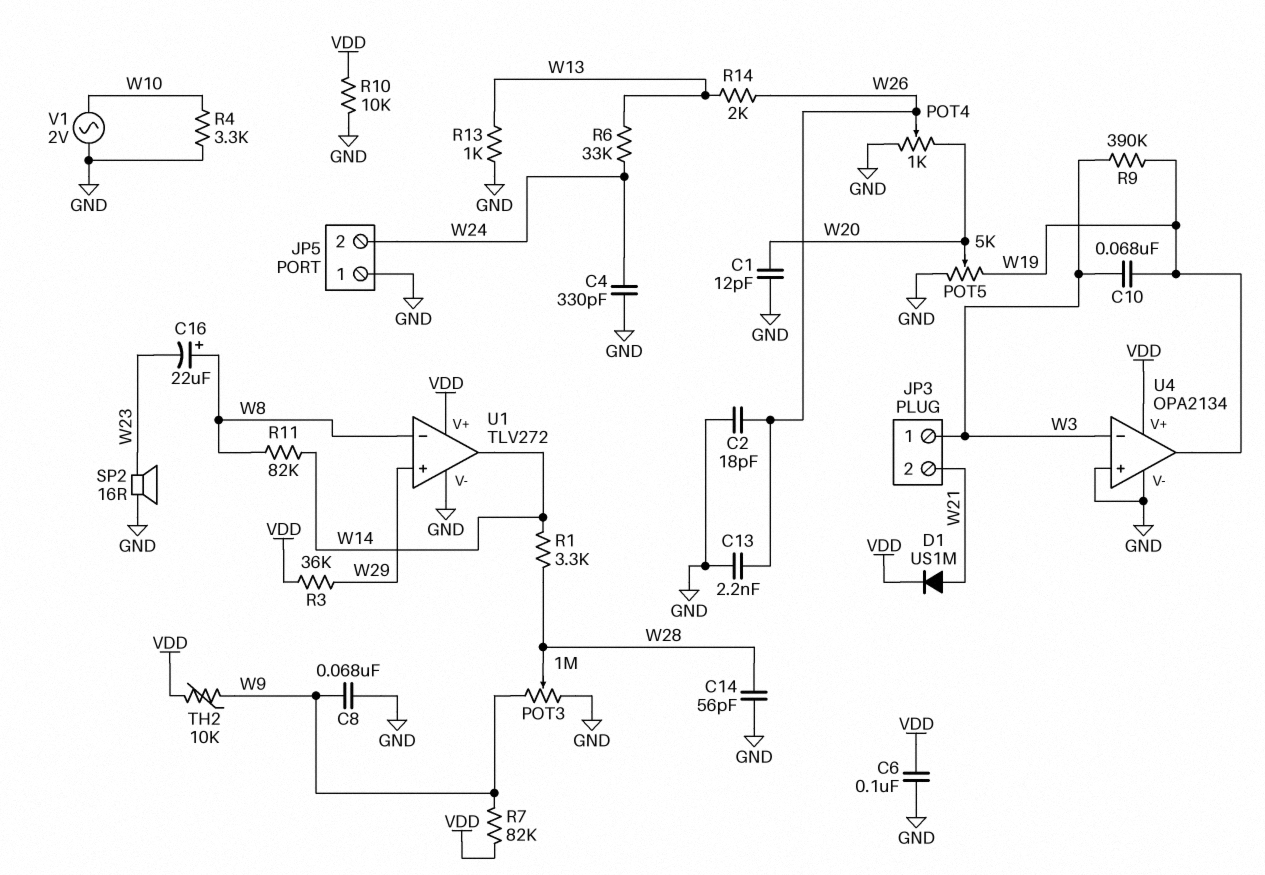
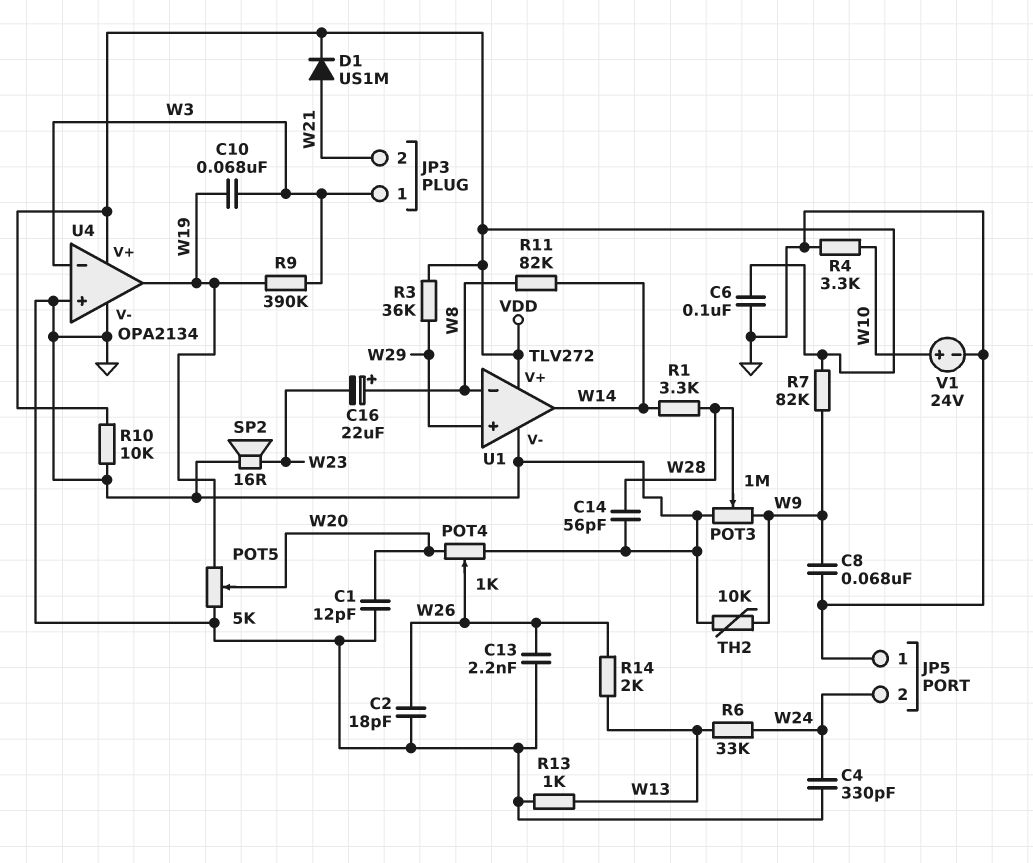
TH2: 10k (VDD, W9) -> 10k (GND, W9)
V1: AC 2V (GND, W10) -> 24V (plus W10, minus GND)

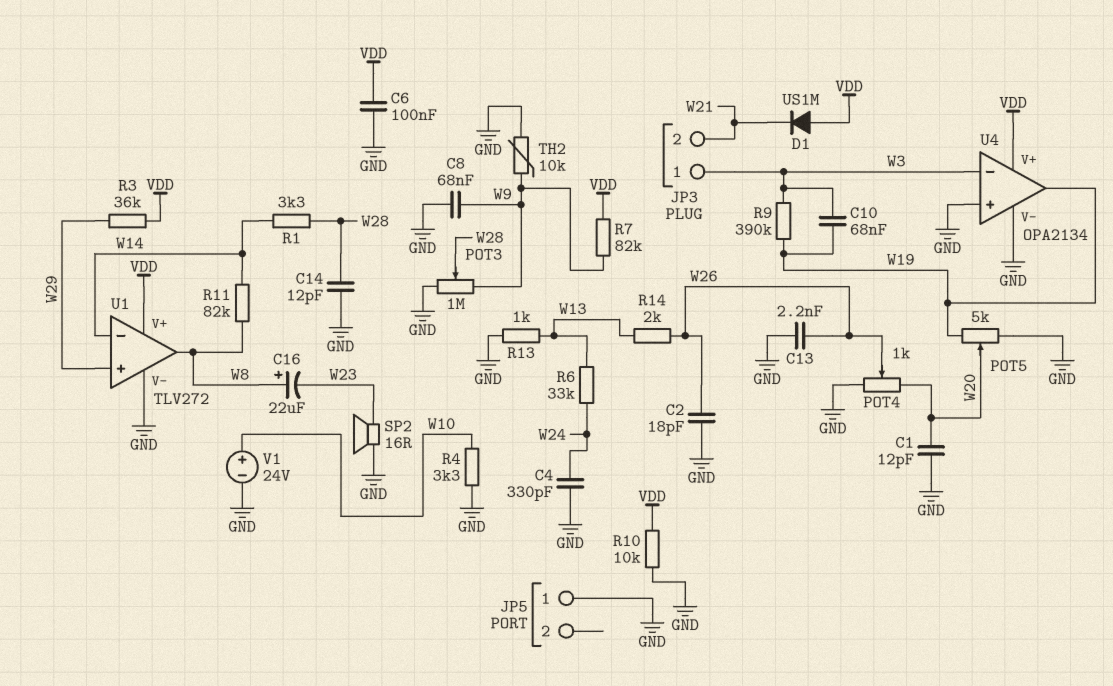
C14: 56pF (GND, W28) -> 12pF (GND, W28)
D1: diode US1M (A W21, K VDD) -> diode US1M (A VDD, K W21)
JP5 pin 2: W24 -> none
U1 pin in-: W8 -> W14
U1 pin out: W14 -> W8

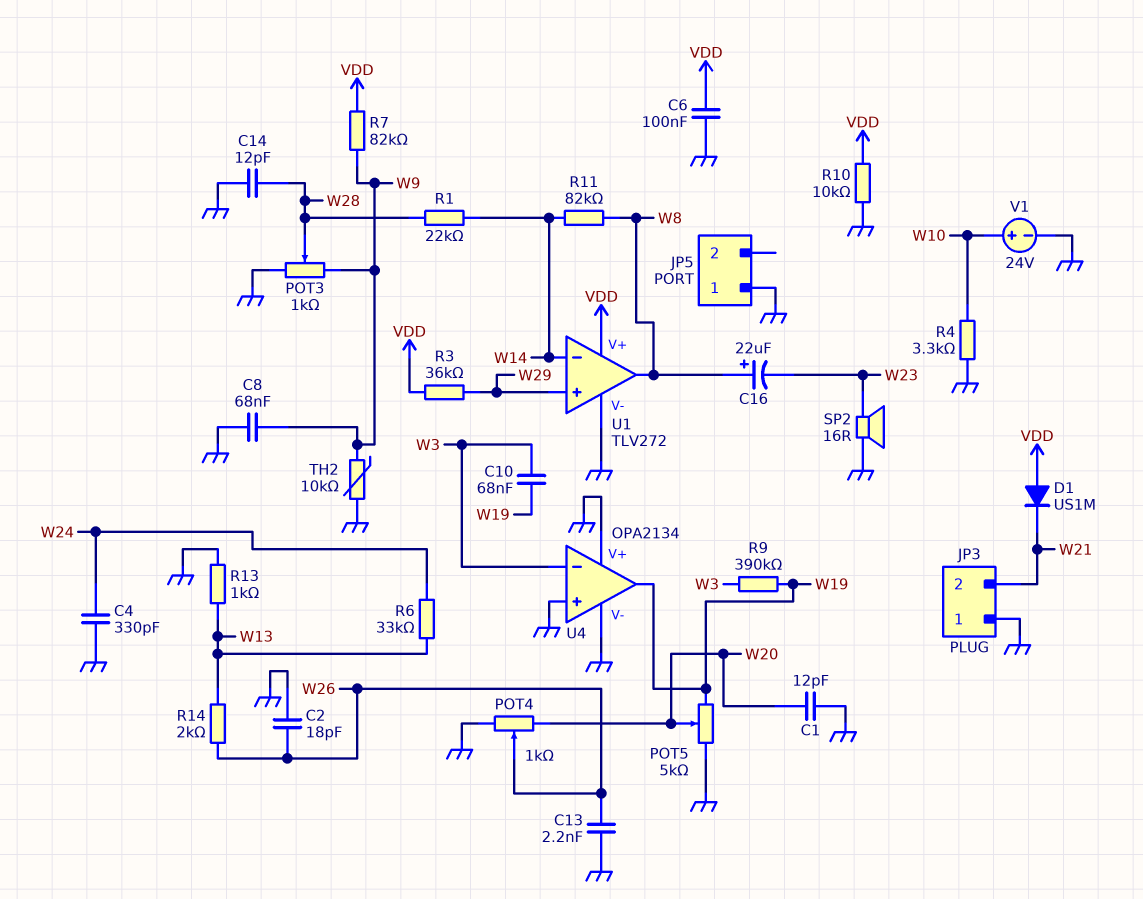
JP3 pin 1: W3 -> GND
POT3: 1M (GND, W9, wiper W28) -> 1k (GND, W9, wiper W28)
R1: 3.3k (W14, W28) -> 22k (W14, W28)
U4 pin V+: VDD -> GND

